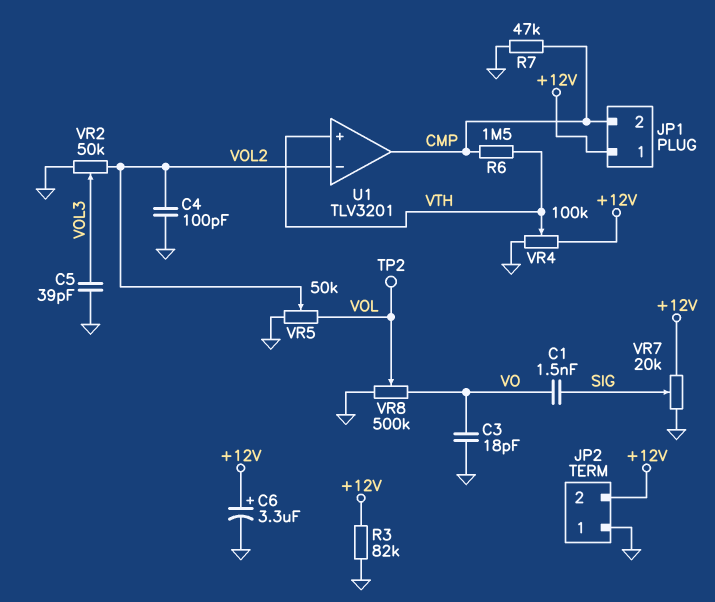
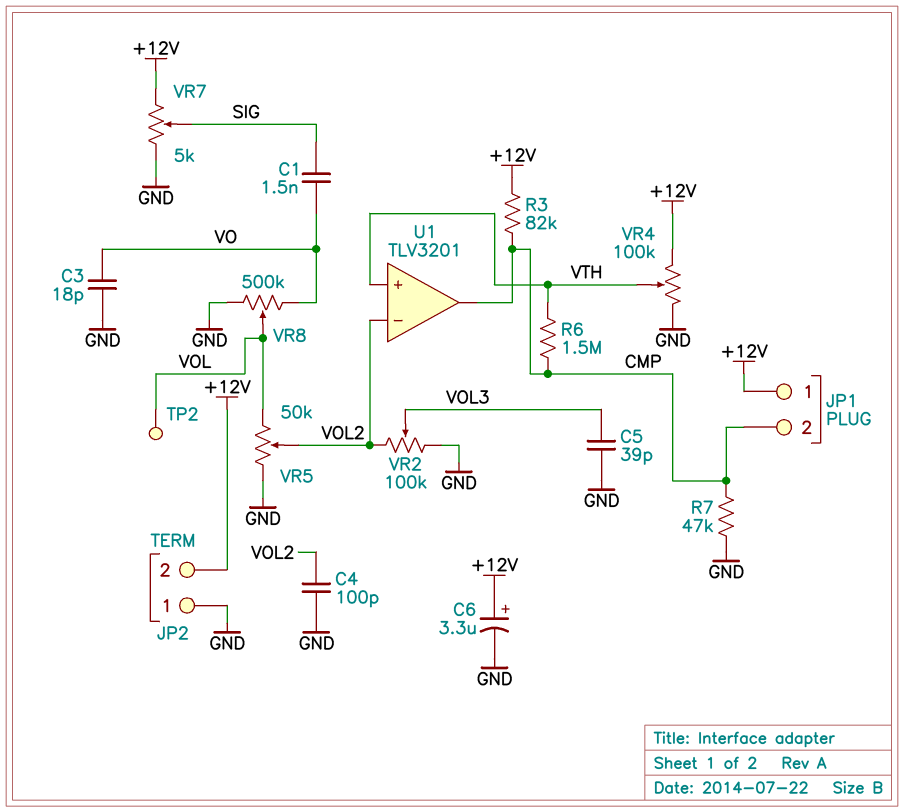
R3: 82k (+12V, GND) -> 82k (+12V, CMP)
VR2: 50k (GND, VOL2, wiper VOL3) -> 100k (GND, VOL2, wiper VOL3)
VR7: 20k (+12V, GND, wiper SIG) -> 5k (+12V, GND, wiper SIG)

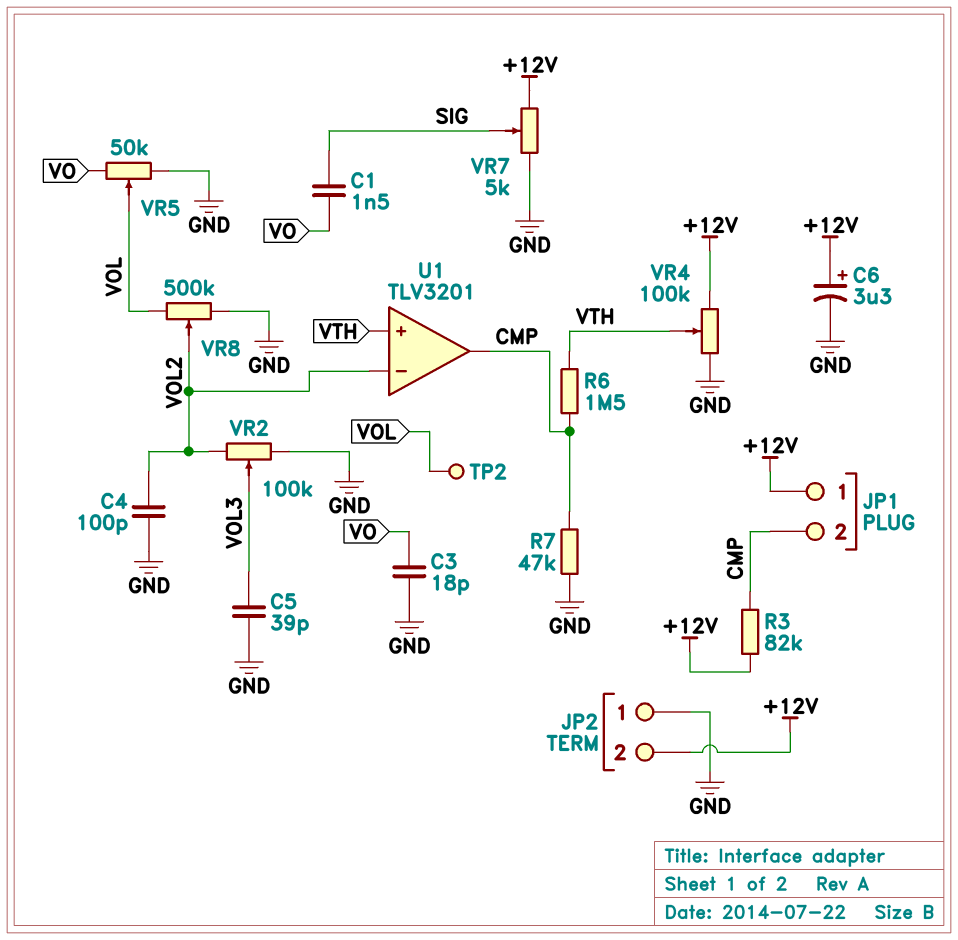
VR5: 50k (GND, VOL, wiper VOL2) -> 50k (GND, VO, wiper VOL)
VR8: 500k (GND, VO, wiper VOL) -> 500k (GND, VOL, wiper VOL2)

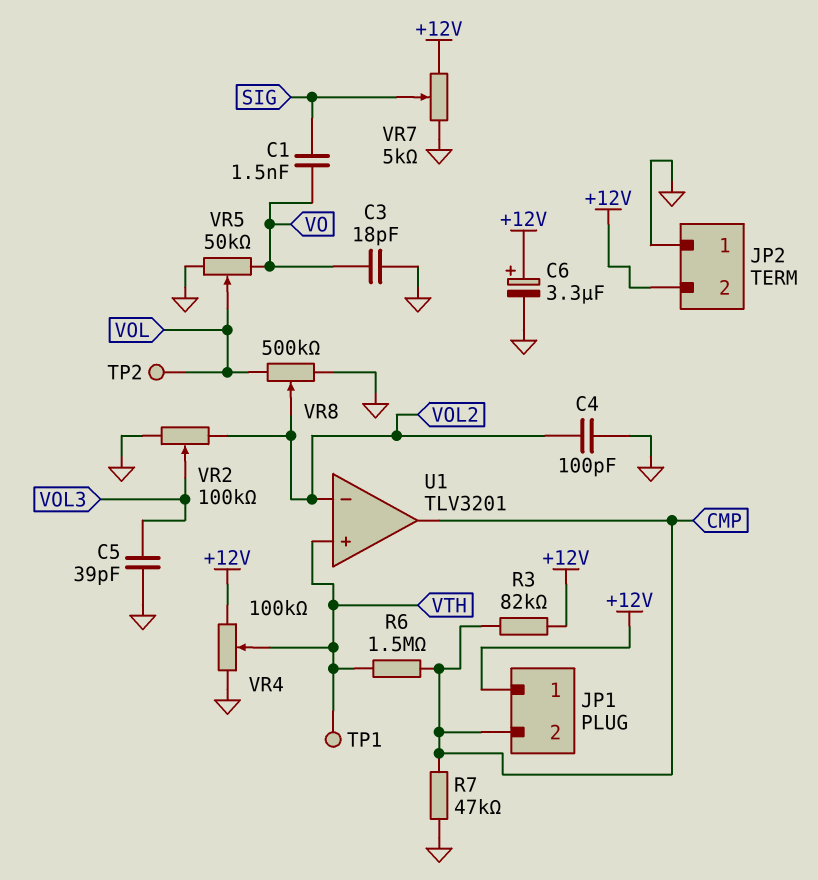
TP1: none -> test point (VTH)

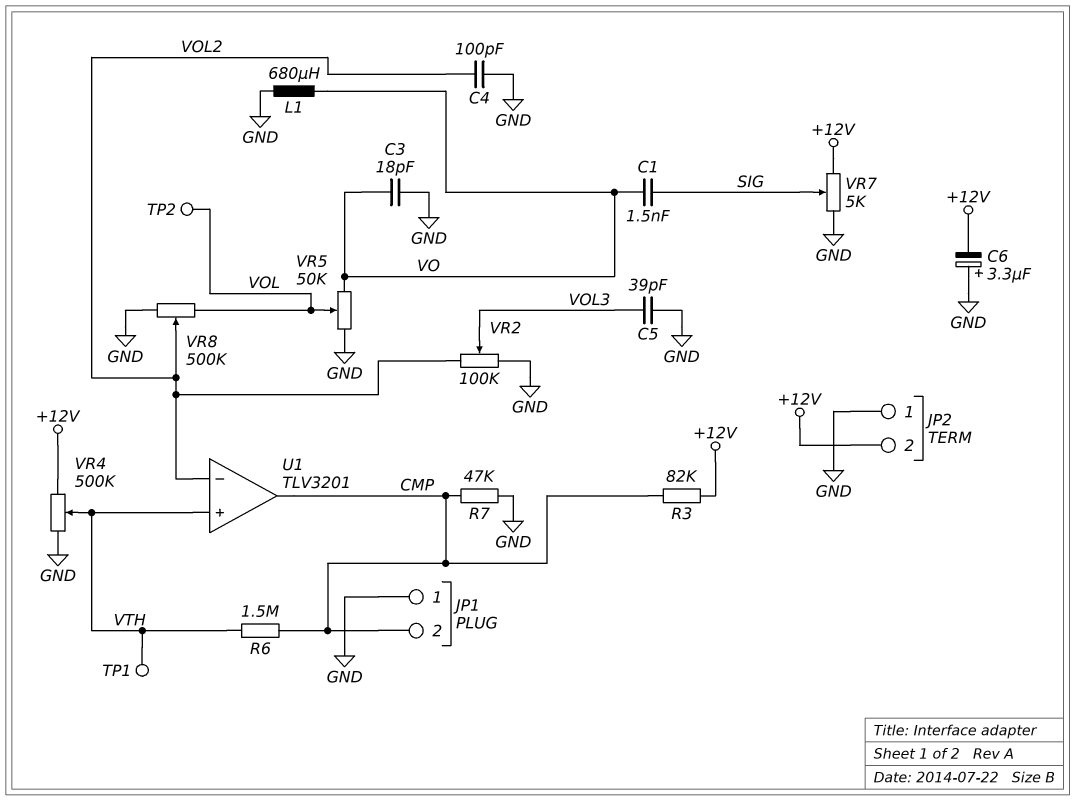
C6: 3.3uF (plus +12V, minus GND) -> 3.3uF (plus GND, minus +12V)
JP1 pin 1: +12V -> GND
L1: none -> 680uH (GND, VO)
VR4: 100k (+12V, GND, wiper VTH) -> 500k (+12V, GND, wiper VTH)

